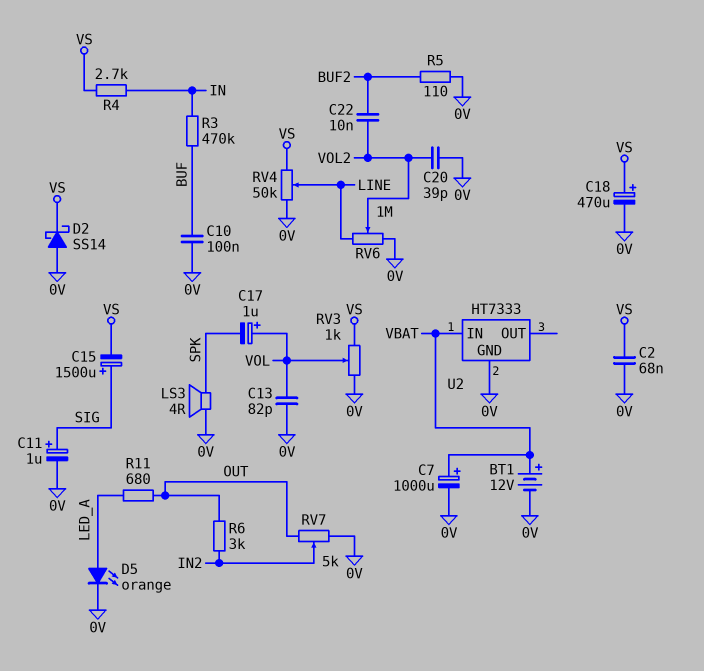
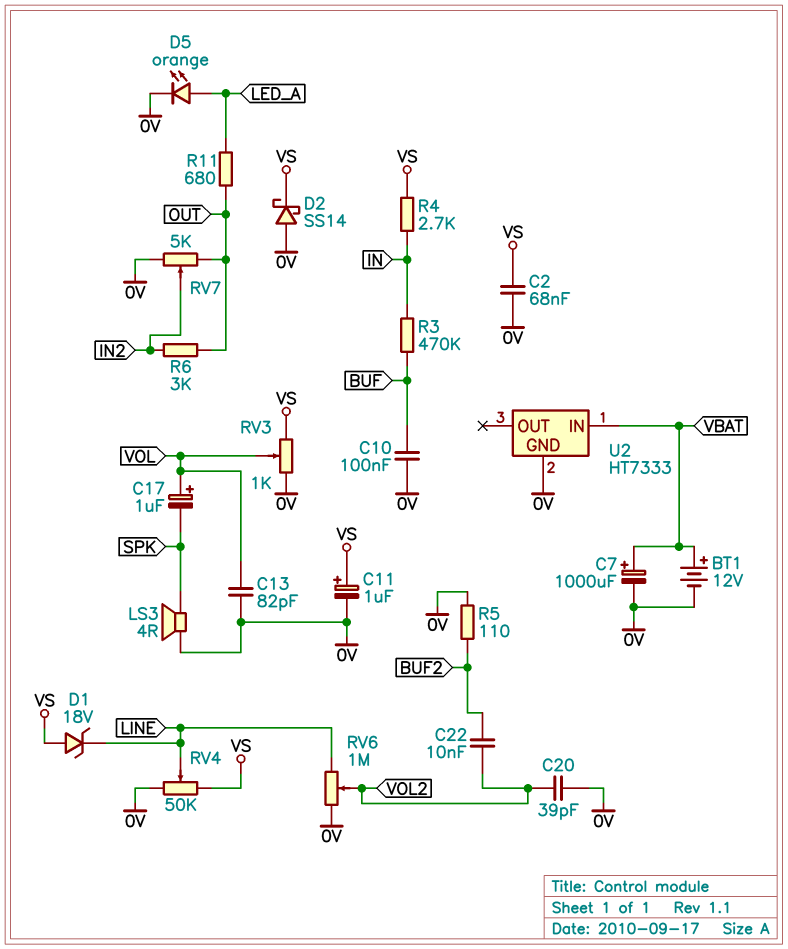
C11: 1uF (plus SIG, minus 0V) -> 1uF (plus VS, minus 0V)
C15: 1500uF (plus SIG, minus VS) -> none
C18: 470uF (plus VS, minus 0V) -> none
D1: none -> zener 18V (A VS, K LINE)

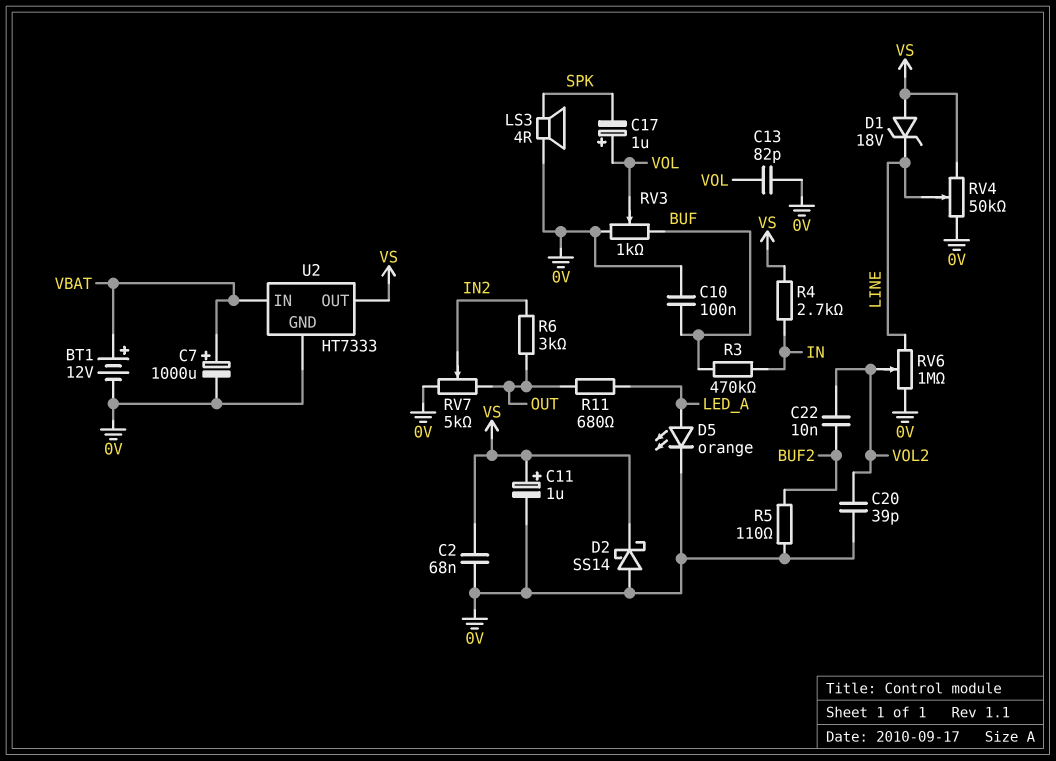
RV3: 1k (0V, VS, wiper VOL) -> 1k (0V, BUF, wiper VOL)
U2 pin OUT: none -> VS

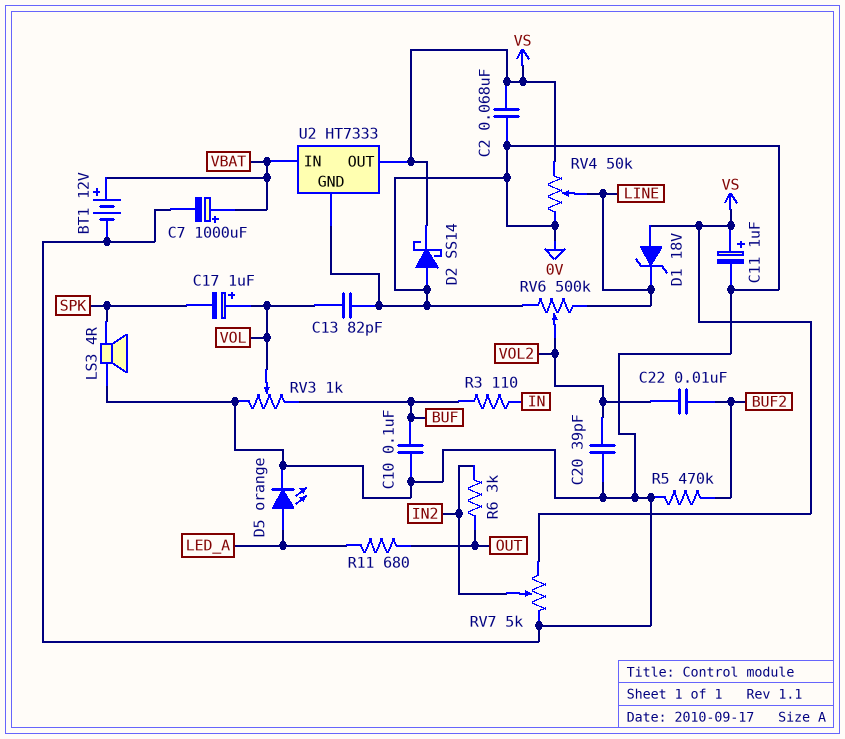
R3: 470k (BUF, IN) -> 110 (BUF, IN)
R4: 2.7k (IN, VS) -> none
R5: 110 (0V, BUF2) -> 470k (0V, BUF2)
RV6: 1M (0V, LINE, wiper VOL2) -> 500k (0V, LINE, wiper VOL2)
RV7: 5k (0V, OUT, wiper IN2) -> 5k (0V, VS, wiper IN2)

